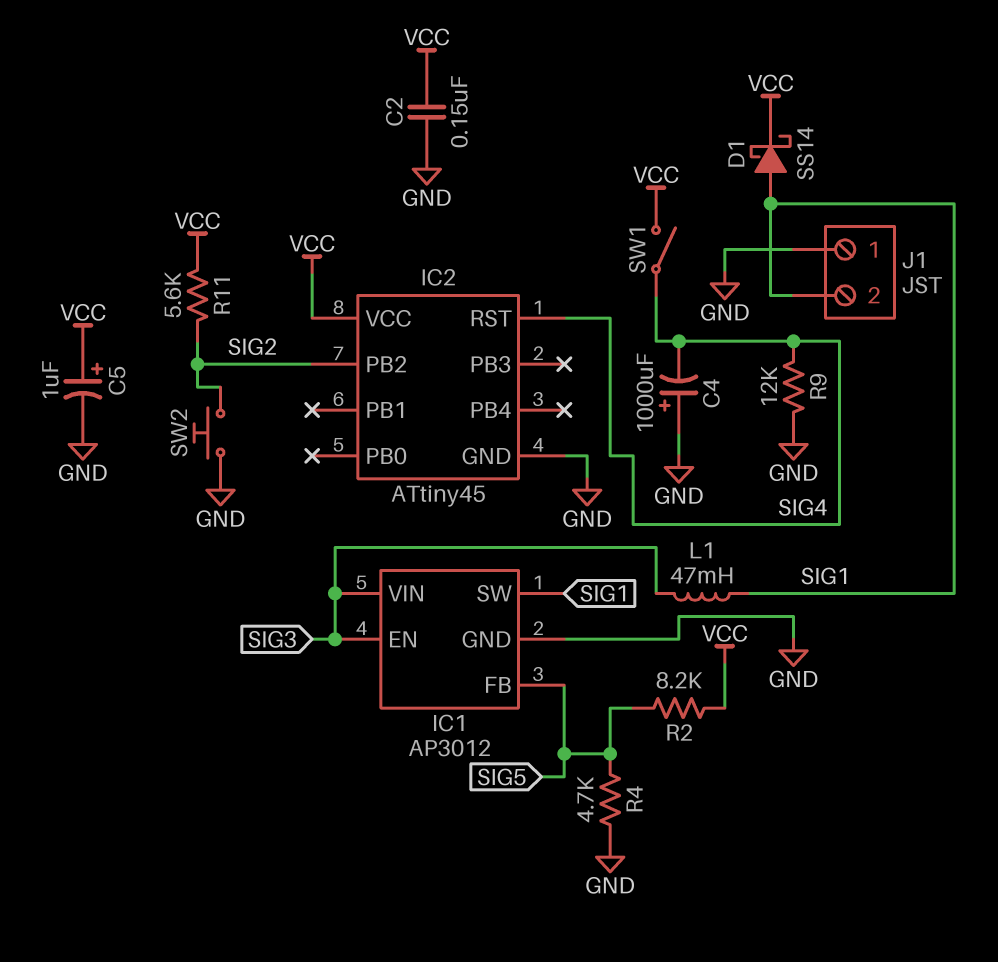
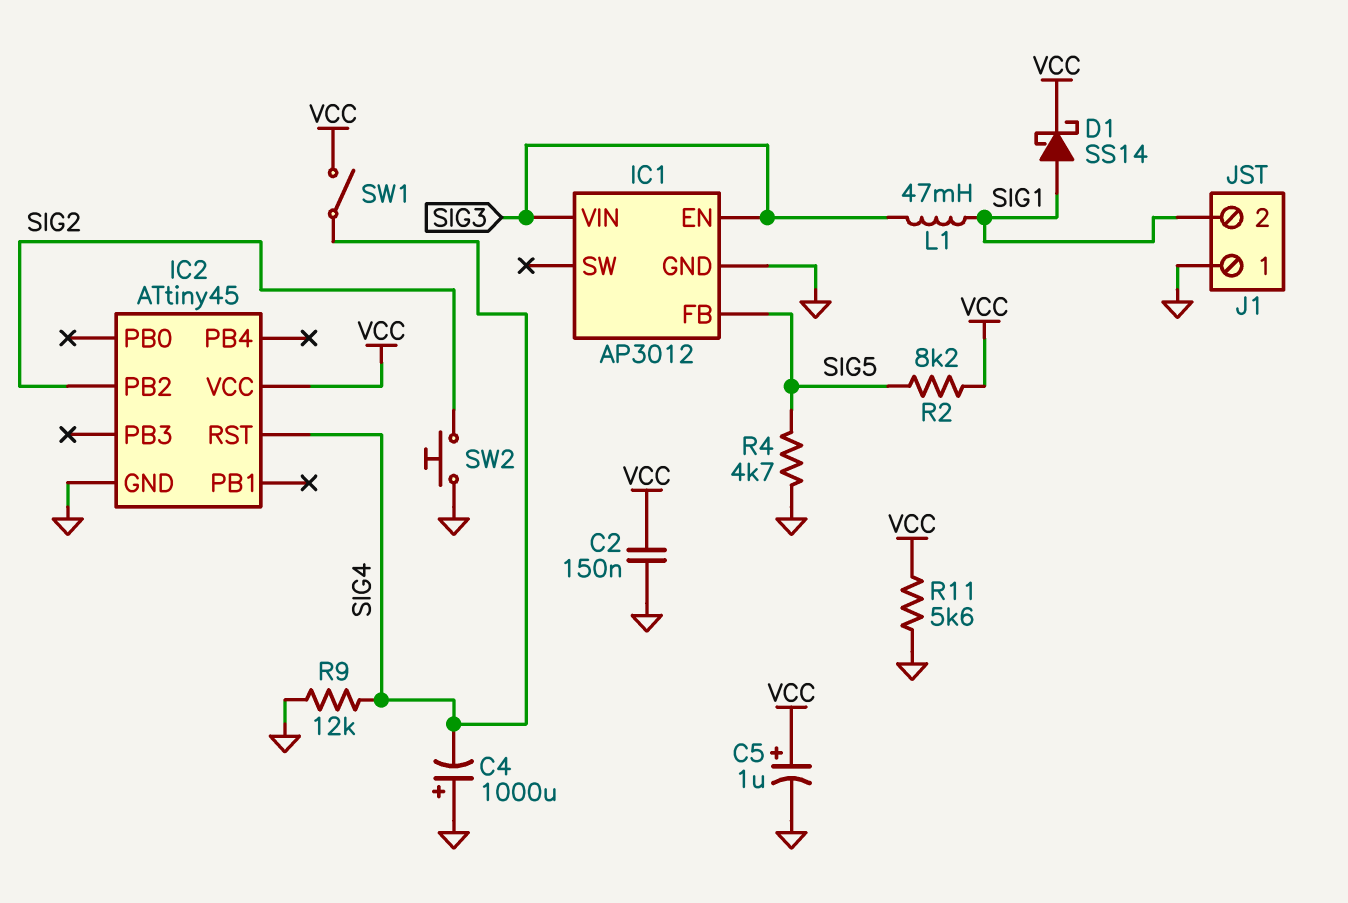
IC1 pin SW: SIG1 -> none
R11: 5.6k (SIG2, VCC) -> 5.6k (GND, VCC)

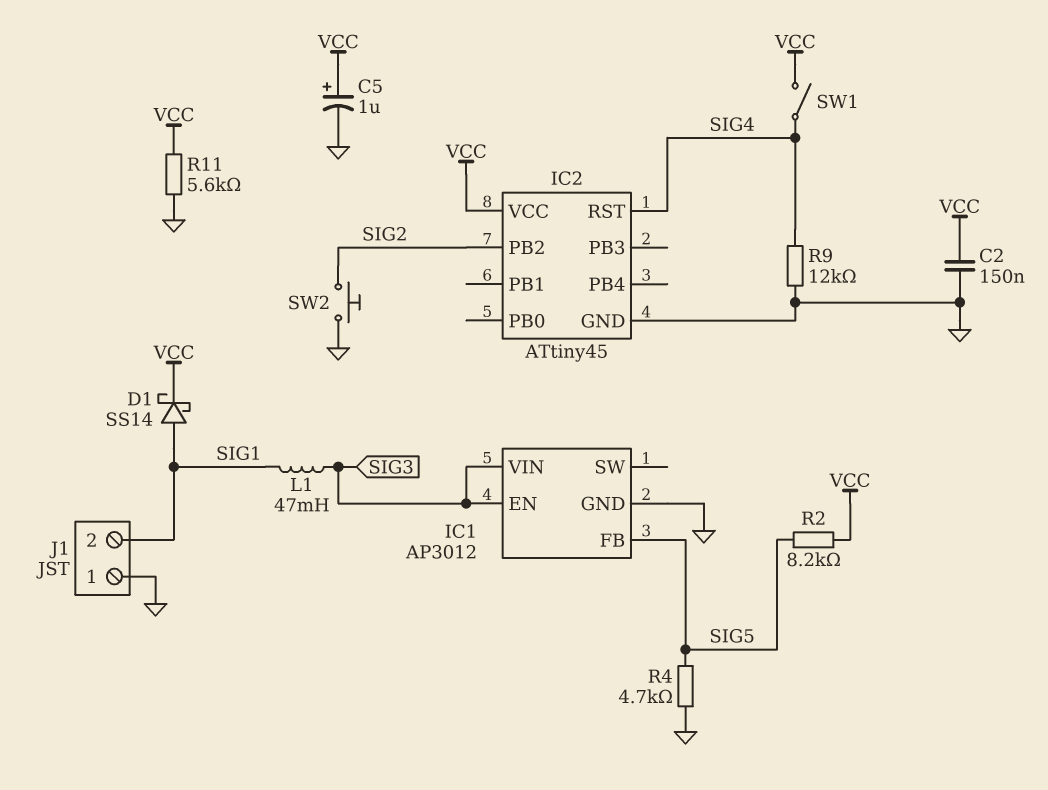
C4: 1000uF (plus GND, minus SIG4) -> none

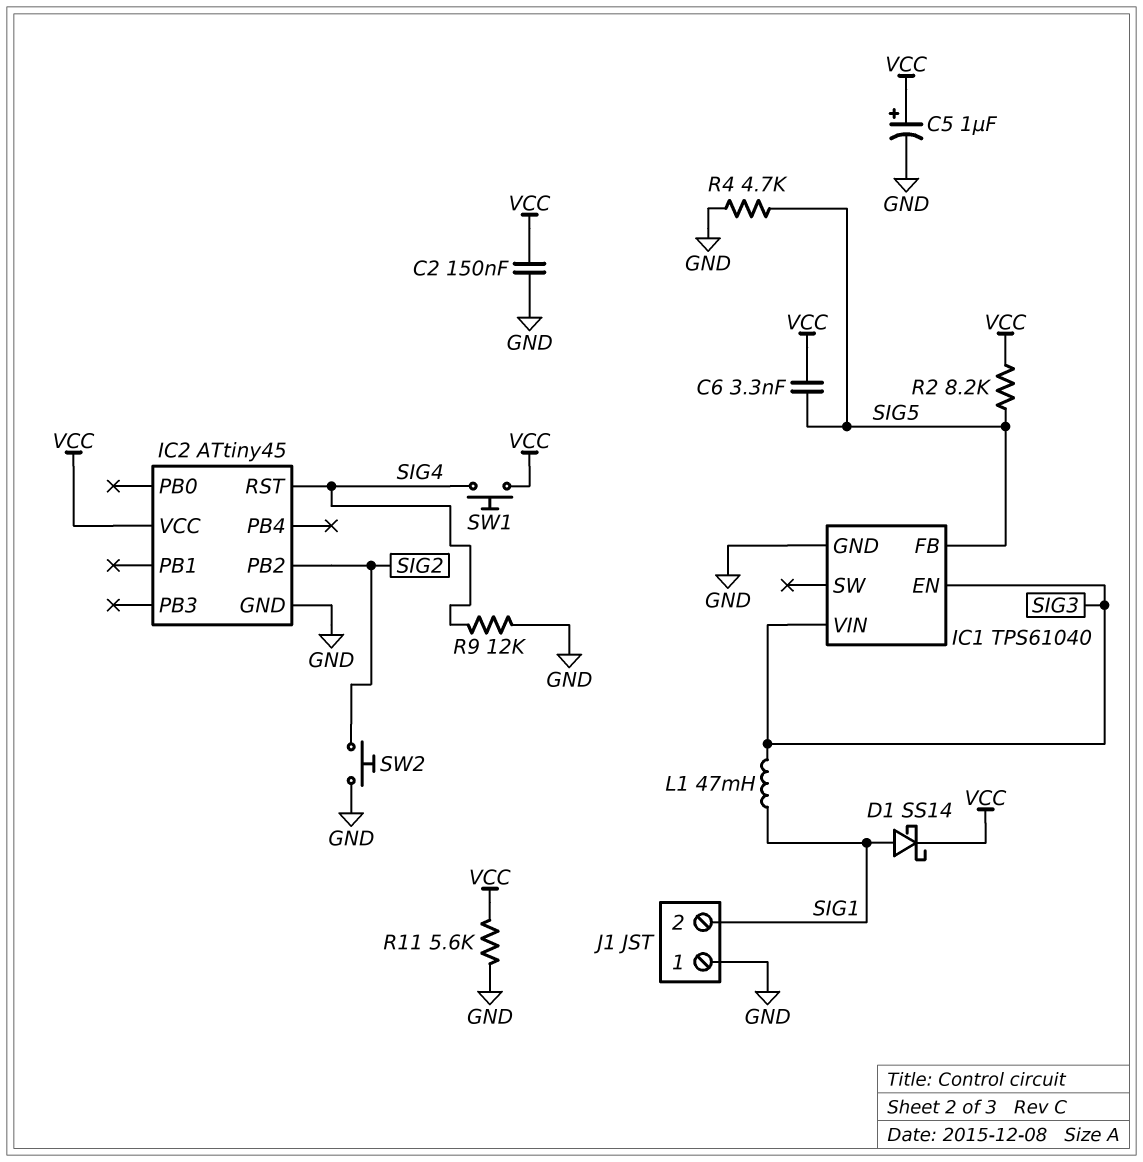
C6: none -> 3.3nF (SIG5, VCC)
IC1: AP3012 -> TPS61040
SW1: switch (SIG4, VCC) -> button (SIG4, VCC)

